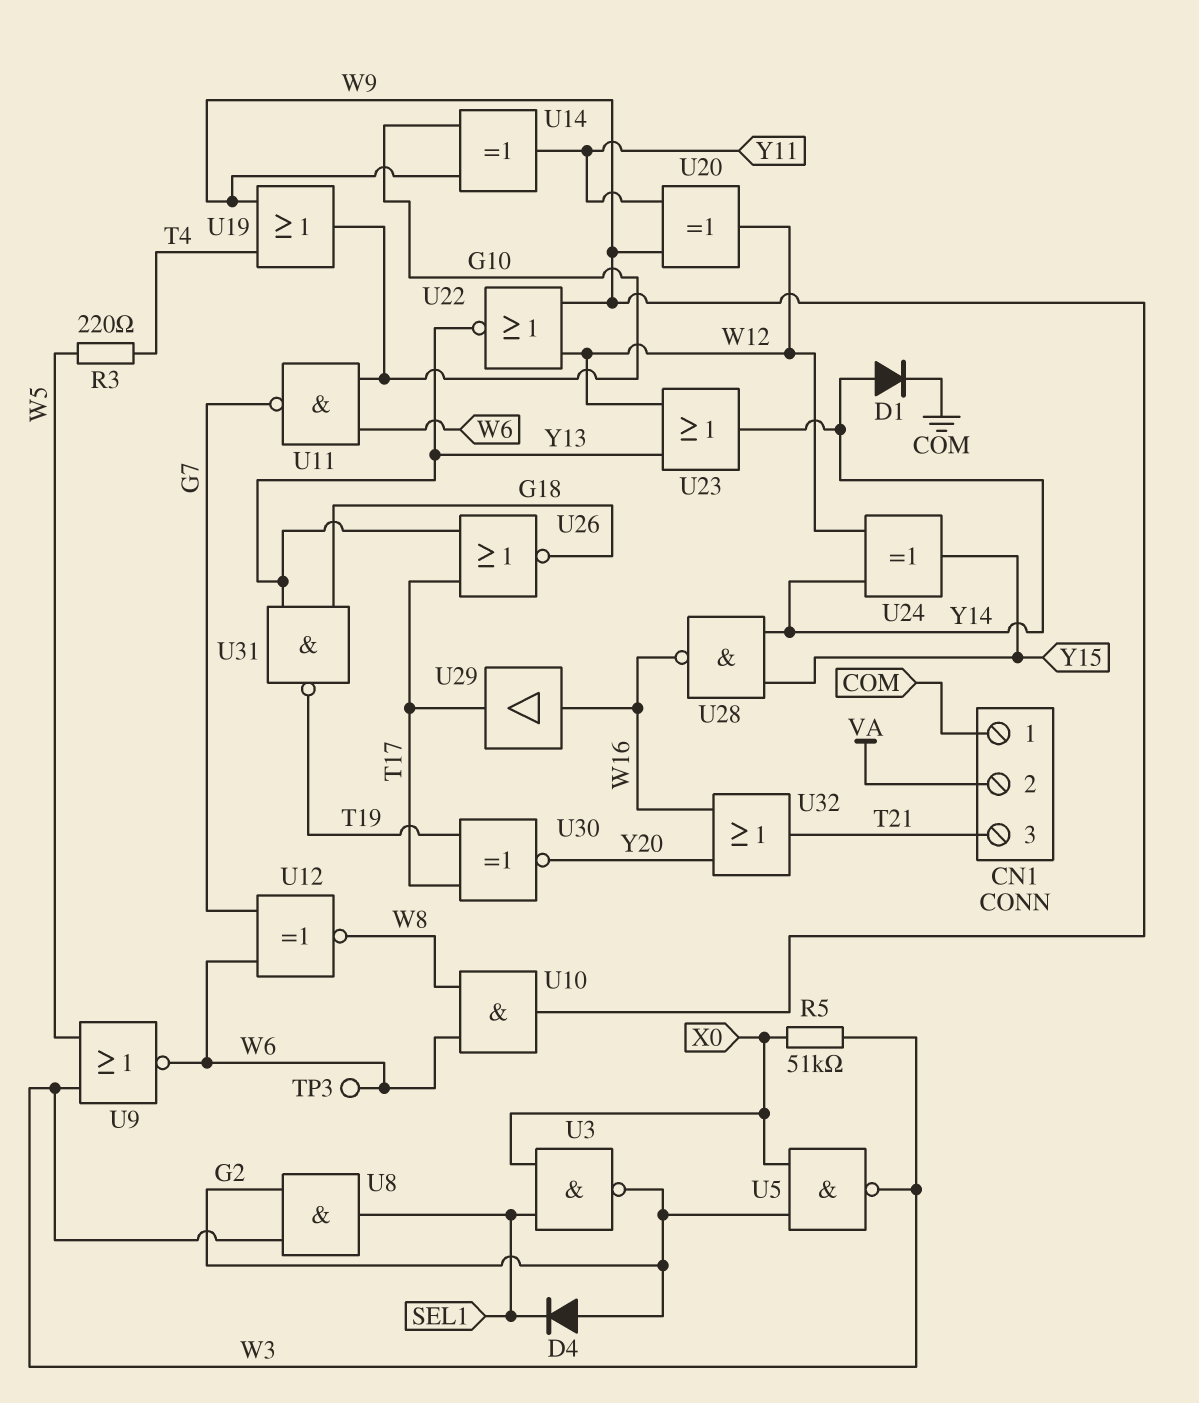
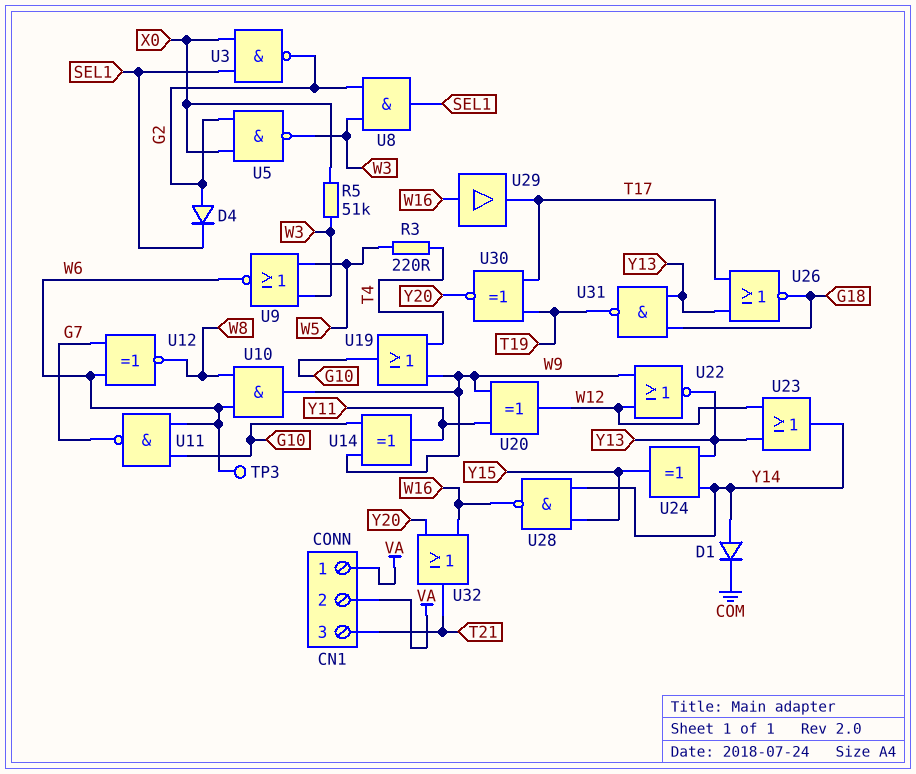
CN1 pin 1: COM -> VA
U24: XOR (in W12, in Y14, out Y15) -> XOR (in Y13, in Y14, out Y15)

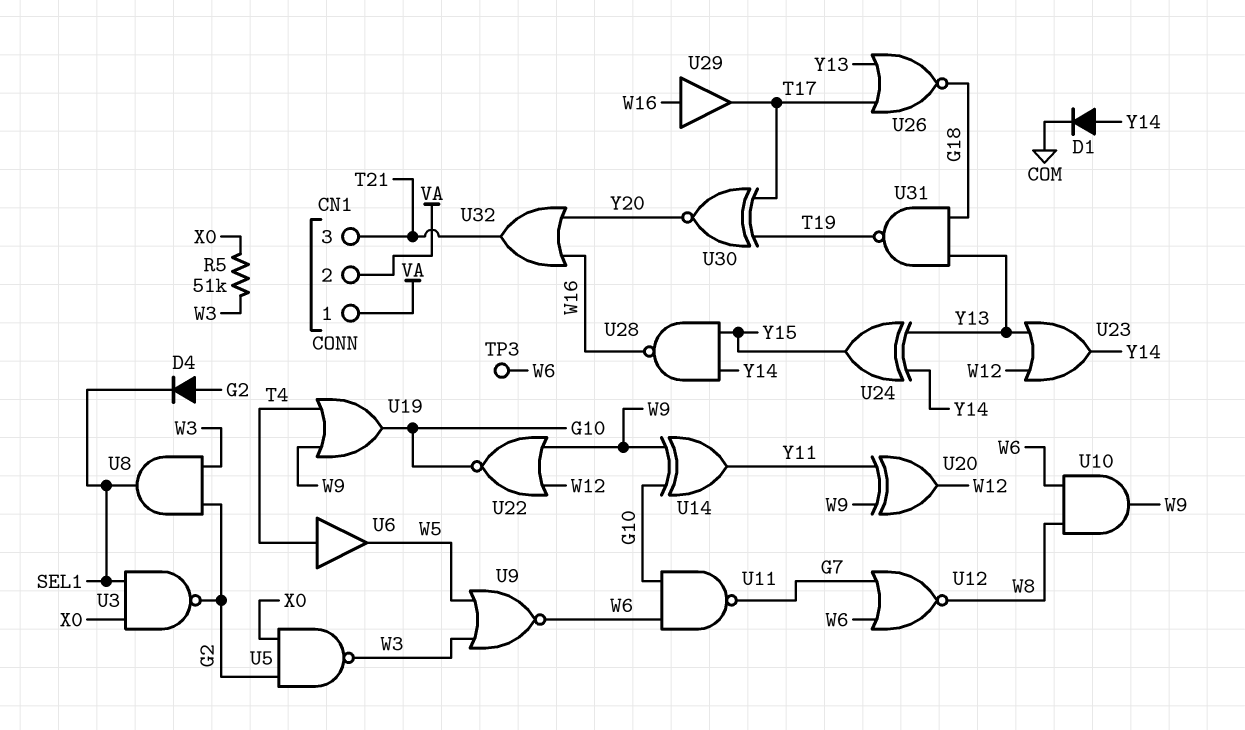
R3: 220 (T4, W5) -> none
U6: none -> buffer (in T4, out W5)
U12: XNOR (in G7, in W6, out W8) -> NOR (in G7, in W6, out W8)
U22: NOR (in W9, in W12, out Y13) -> NOR (in W9, in W12, out G10)

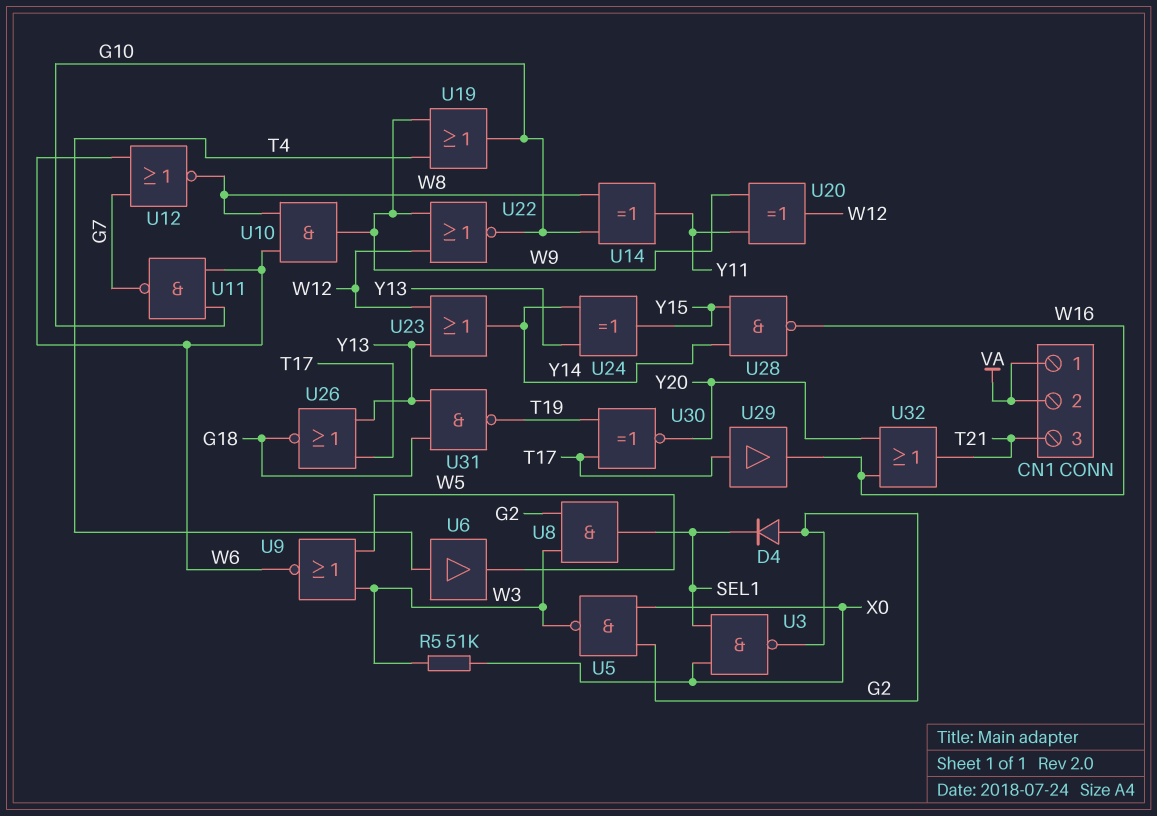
D1: diode (A Y14, K COM) -> none
TP3: test point (W6) -> none
U14: XOR (in G10, in W9, out Y11) -> XOR (in G10, in W8, out Y11)
U29: buffer (in W16, out T17) -> buffer (in T17, out W16)

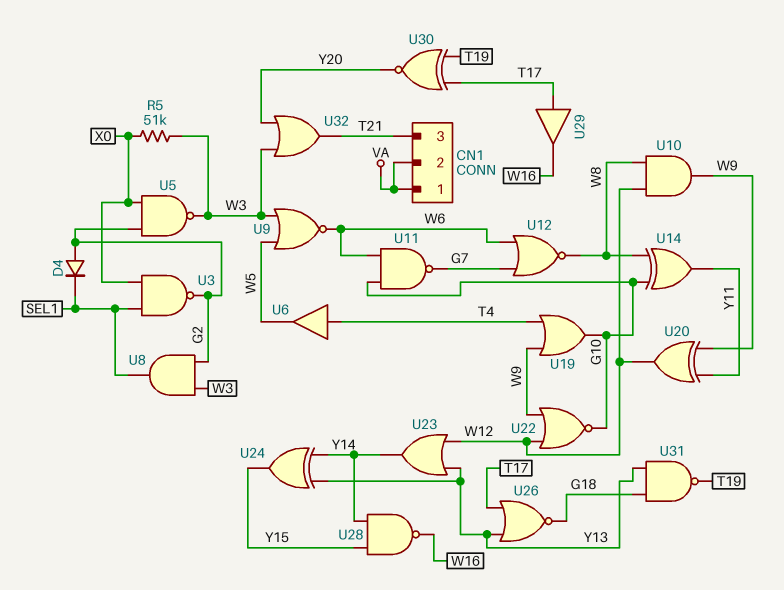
U10: AND (in W6, in W8, out W9) -> AND (in W8, in W12, out W9)
U32: OR (in W16, in Y20, out T21) -> OR (in W3, in Y20, out T21)

